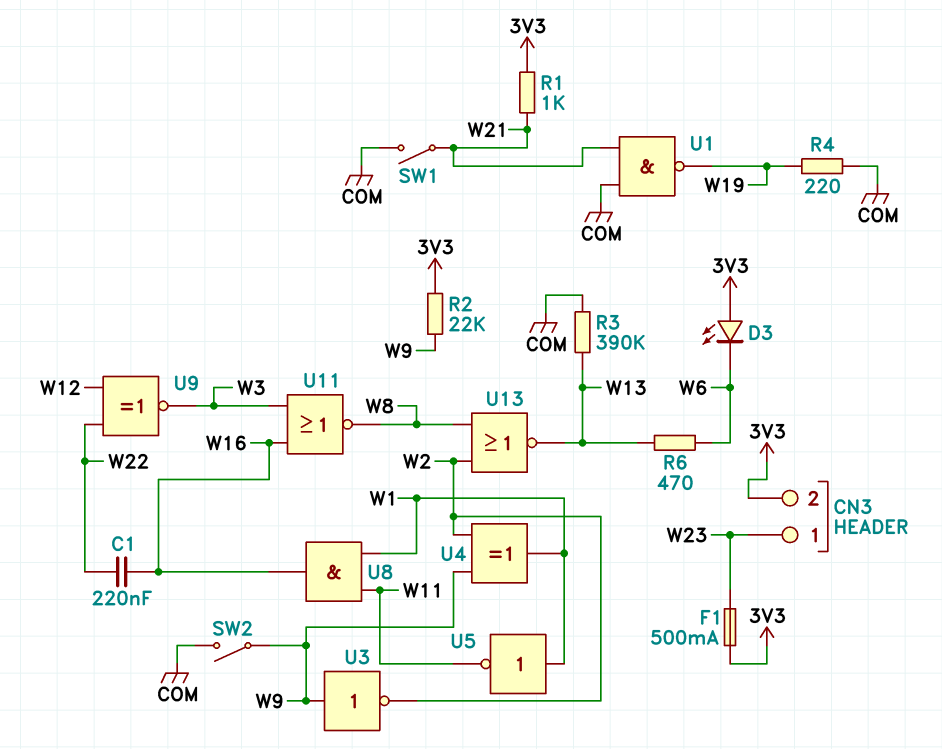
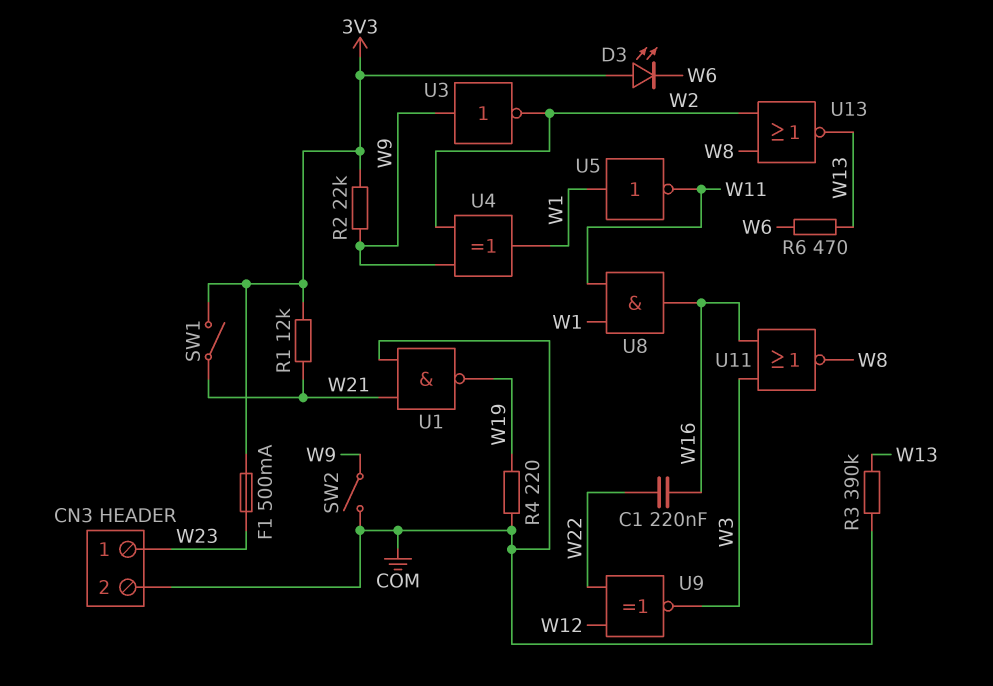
CN3 pin 2: 3V3 -> COM
R1: 1k (3V3, W21) -> 12k (3V3, W21)
SW1: switch (COM, W21) -> switch (3V3, W21)

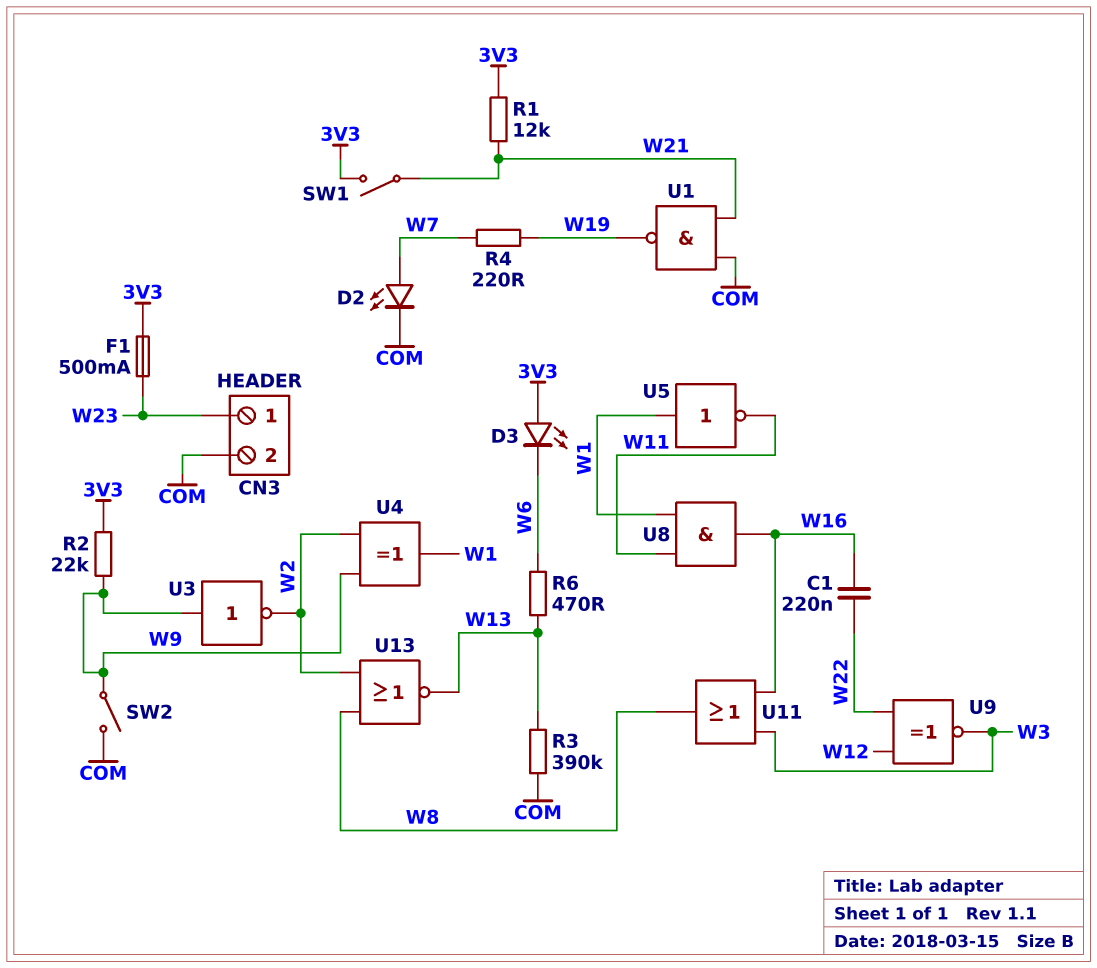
D2: none -> LED (A W7, K COM)
R4: 220 (COM, W19) -> 220 (W7, W19)
U11: NOR (in W3, in W16, out W8) -> OR (in W3, in W16, out W8)

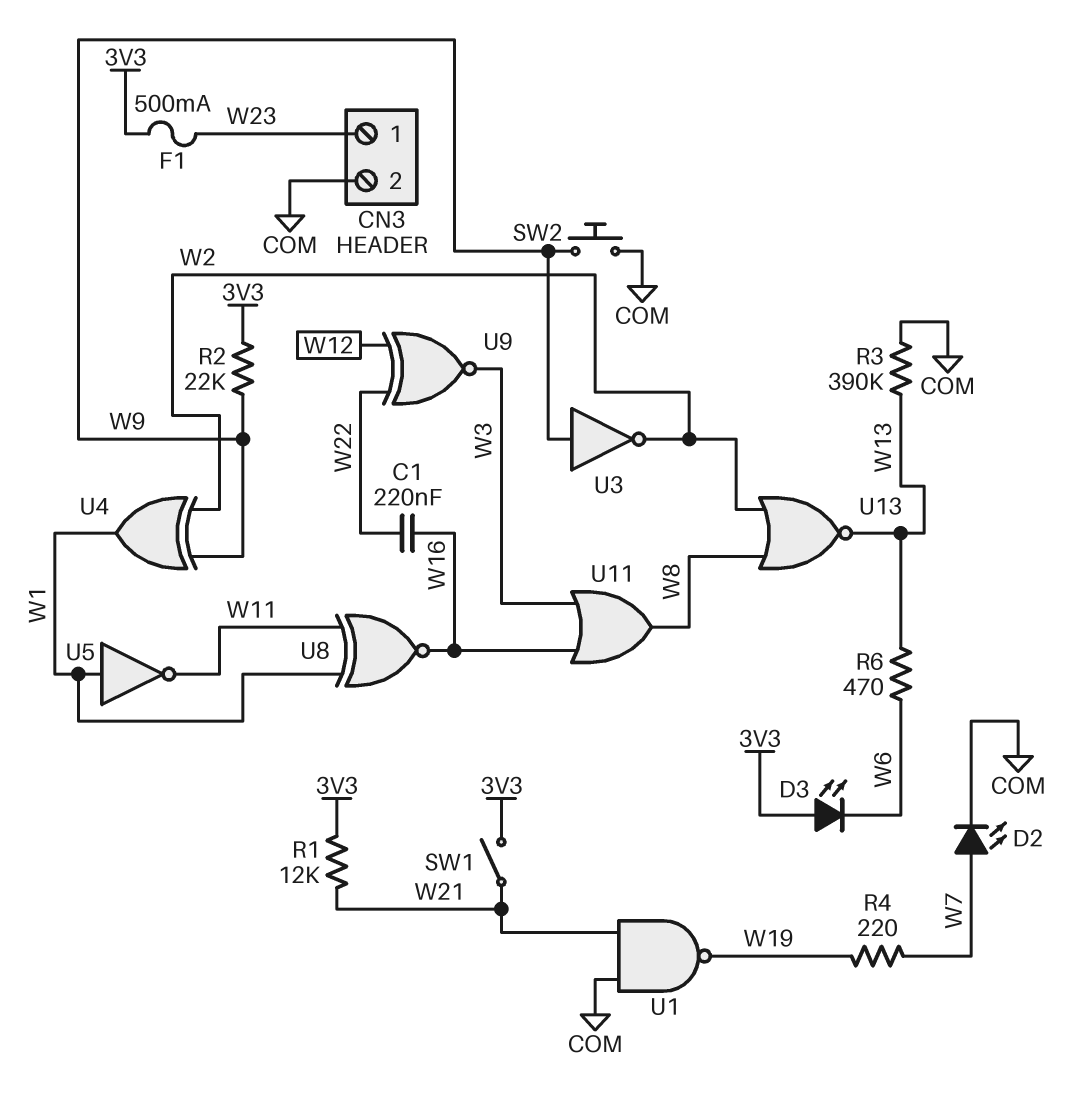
SW2: switch (COM, W9) -> button (COM, W9)
U8: AND (in W1, in W11, out W16) -> XNOR (in W1, in W11, out W16)

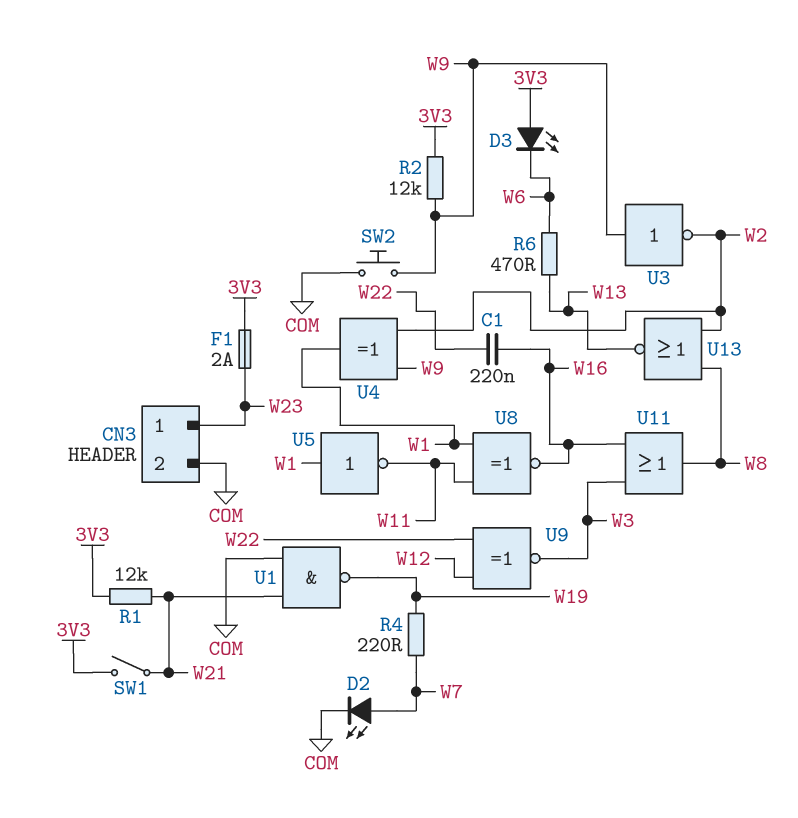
F1: 500mA (3V3, W23) -> 2A (3V3, W23)
R2: 22k (3V3, W9) -> 12k (3V3, W9)
R3: 390k (COM, W13) -> none

